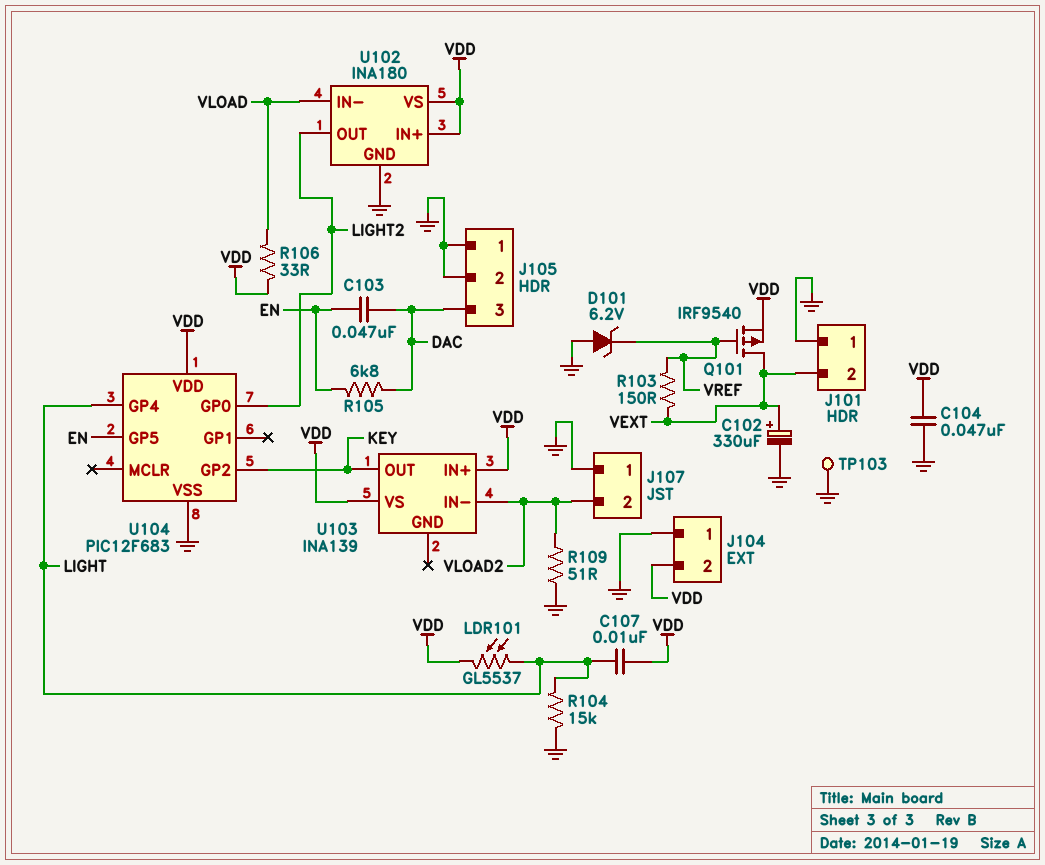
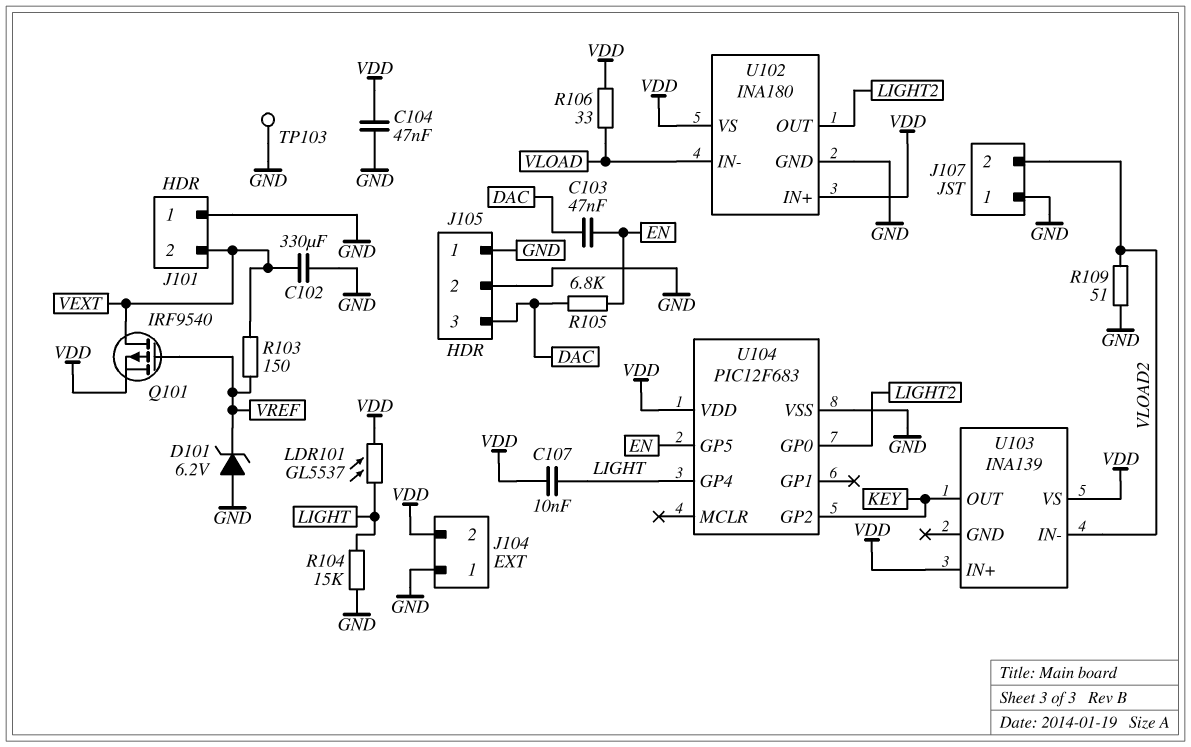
C102: 330uF (plus VEXT, minus GND) -> 330uF (GND, VEXT)

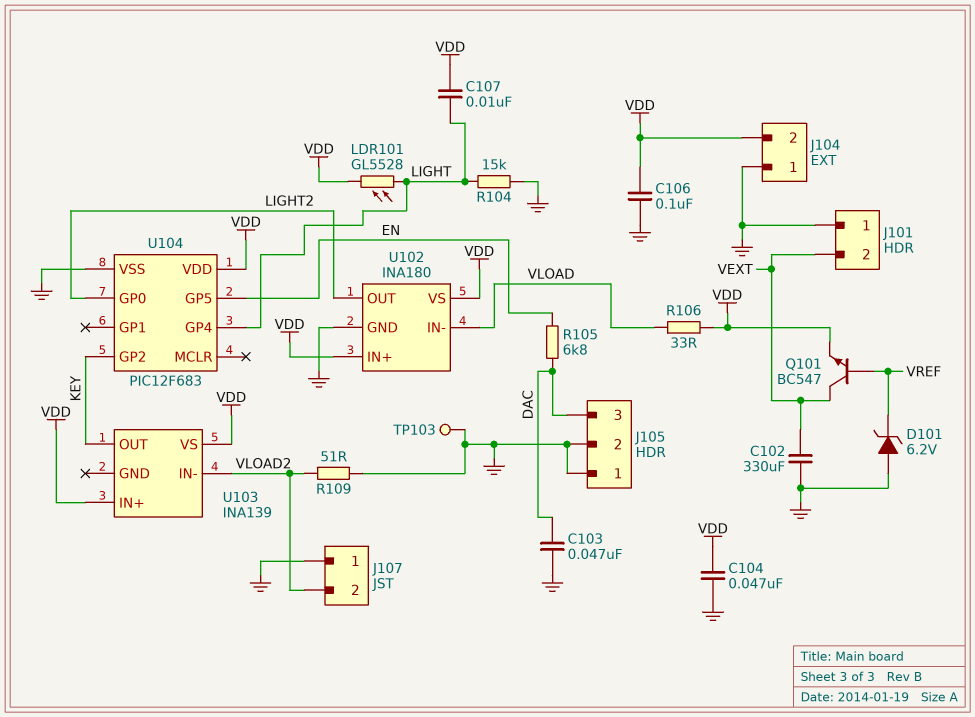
C103: 47nF (DAC, EN) -> 47nF (DAC, GND)
C106: none -> 100nF (GND, VDD)
LDR101: GL5537 (LIGHT, VDD) -> GL5528 (LIGHT, VDD)
Q101: PMOS IRF9540 (G VREF, D VEXT, S VDD) -> NPN BC547 (B VREF, C VEXT, E VDD)
R103: 150 (VEXT, VREF) -> none

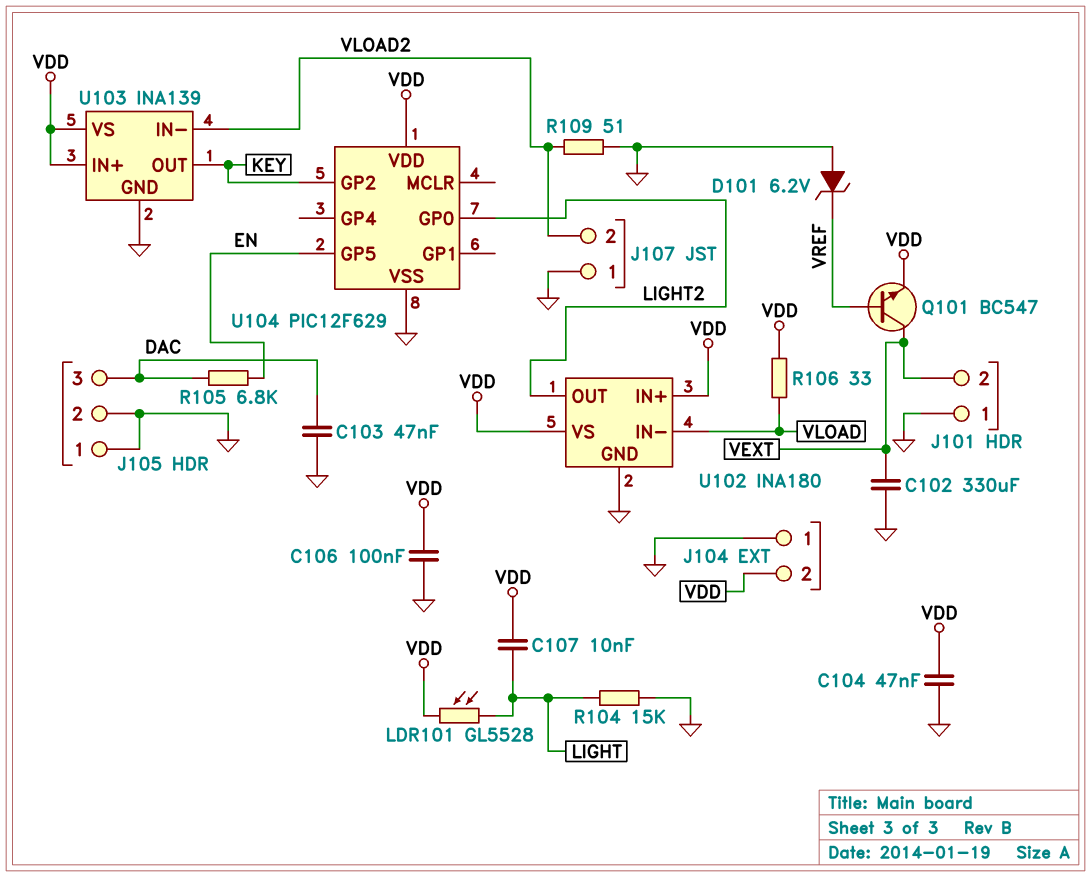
TP103: test point (GND) -> none
U103 pin GND: none -> GND
U104: PIC12F683 -> PIC12F629
U104 pin GP4: LIGHT -> none

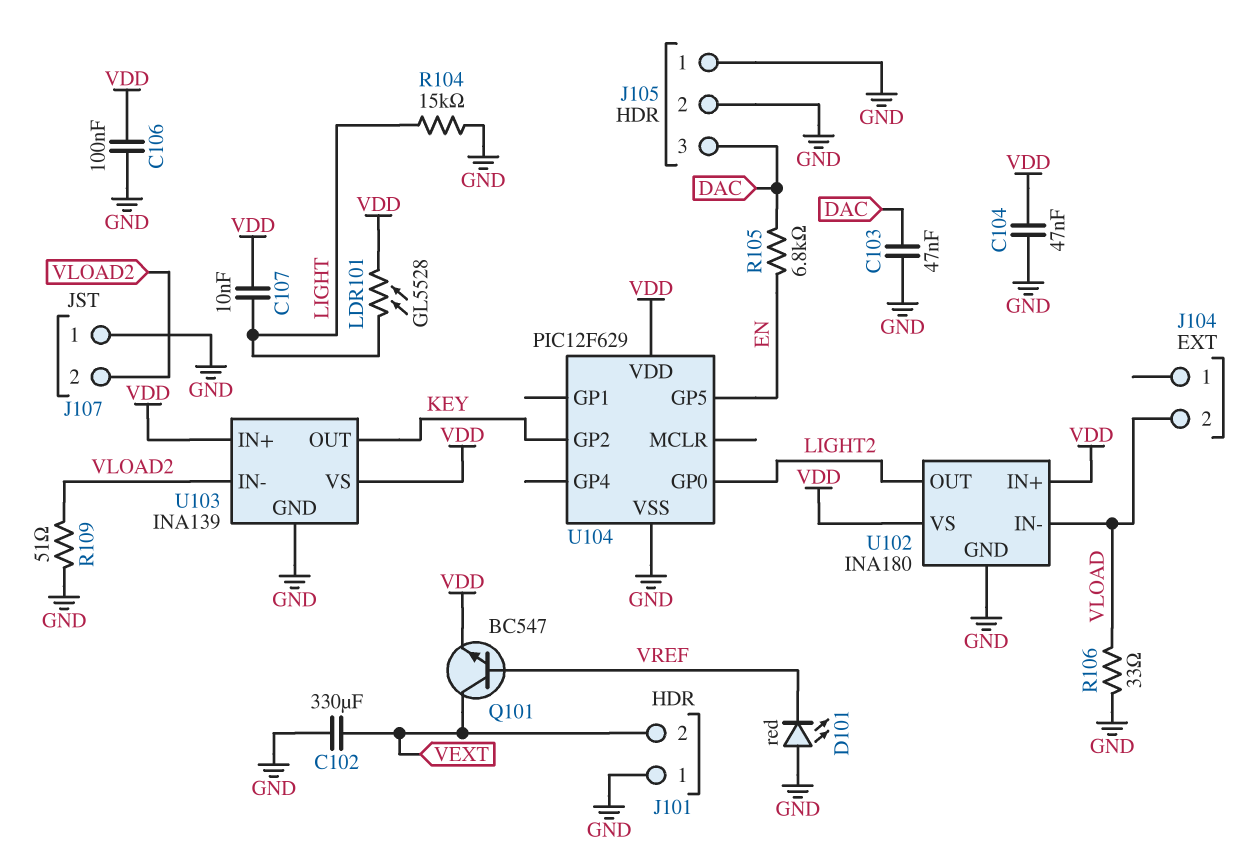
D101: zener 6.2V (A GND, K VREF) -> LED red (A GND, K VREF)
J104 pin 1: GND -> none
J104 pin 2: VDD -> VLOAD
R106: 33 (VDD, VLOAD) -> 33 (GND, VLOAD)

